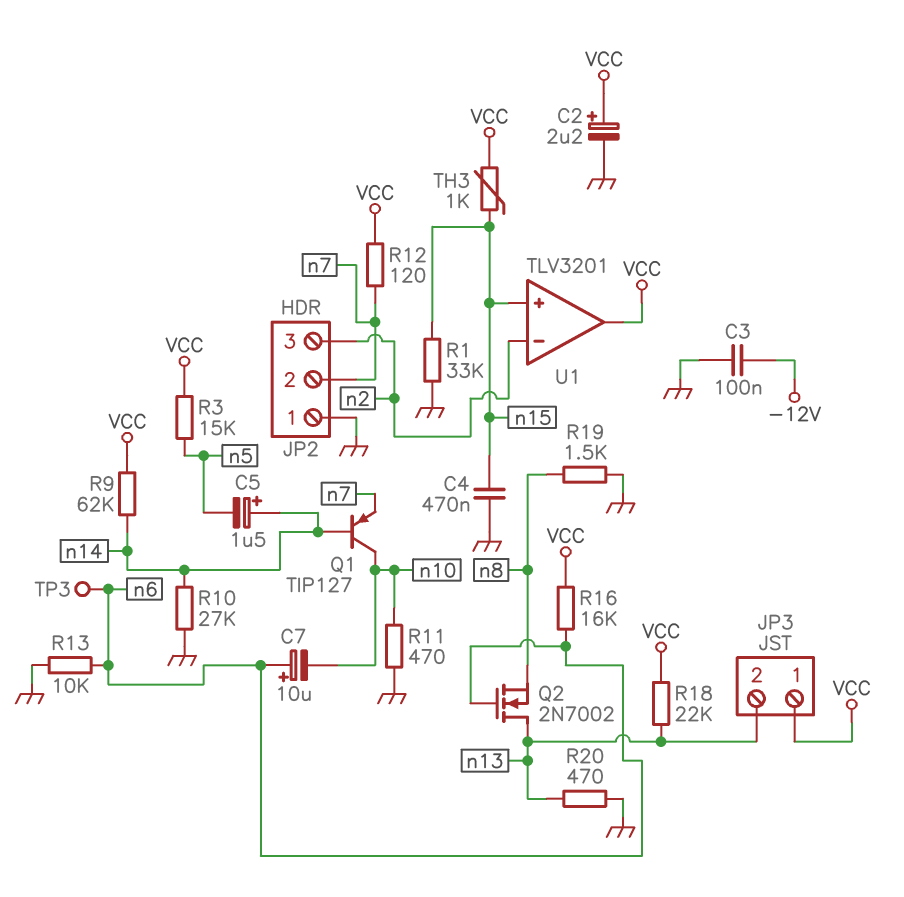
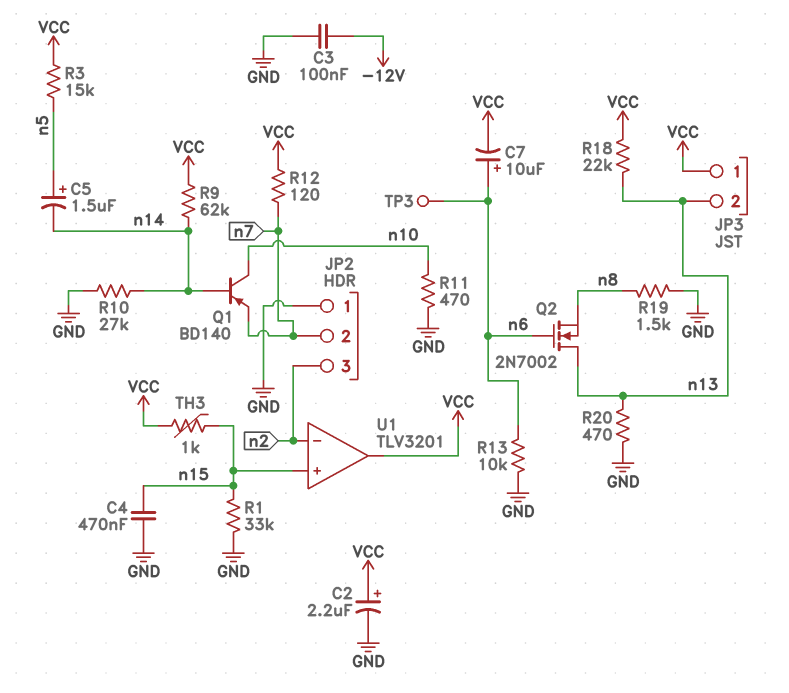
C5: 1.5uF (plus n14, minus n5) -> 1.5uF (plus n5, minus n14)
C7: 10uF (plus n6, minus n10) -> 10uF (plus n6, minus VCC)
Q1: PNP TIP127 (B n14, C n10, E n7) -> PNP BD140 (B n14, C n10, E n7)
R16: 16k (VCC, n6) -> none

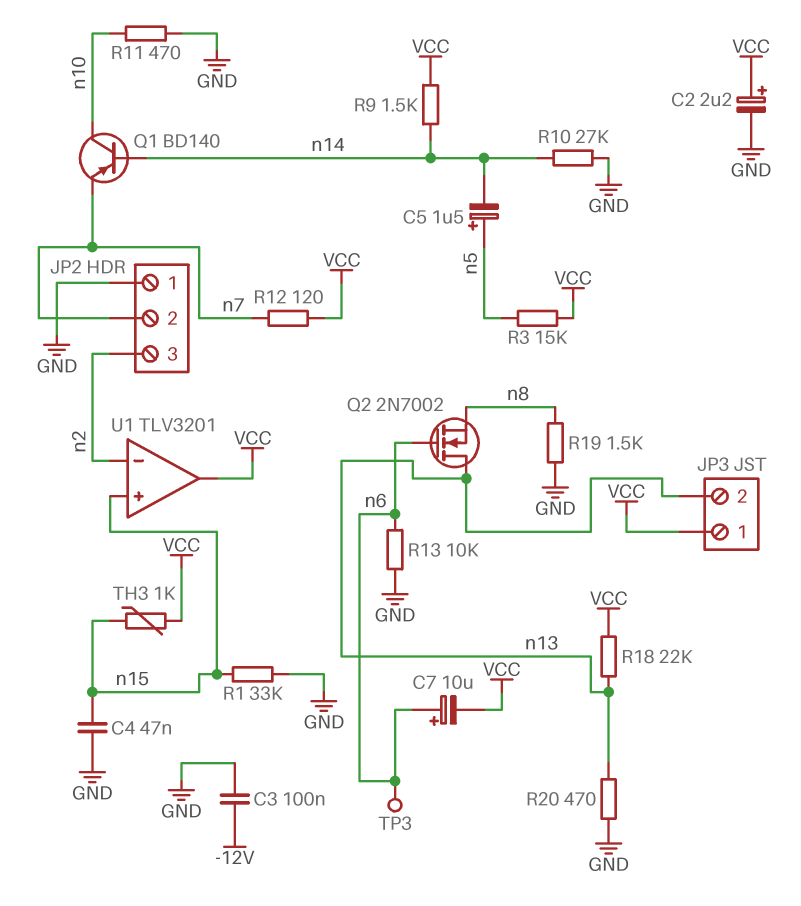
C4: 470nF (GND, n15) -> 47nF (GND, n15)
R9: 62k (VCC, n14) -> 1.5k (VCC, n14)

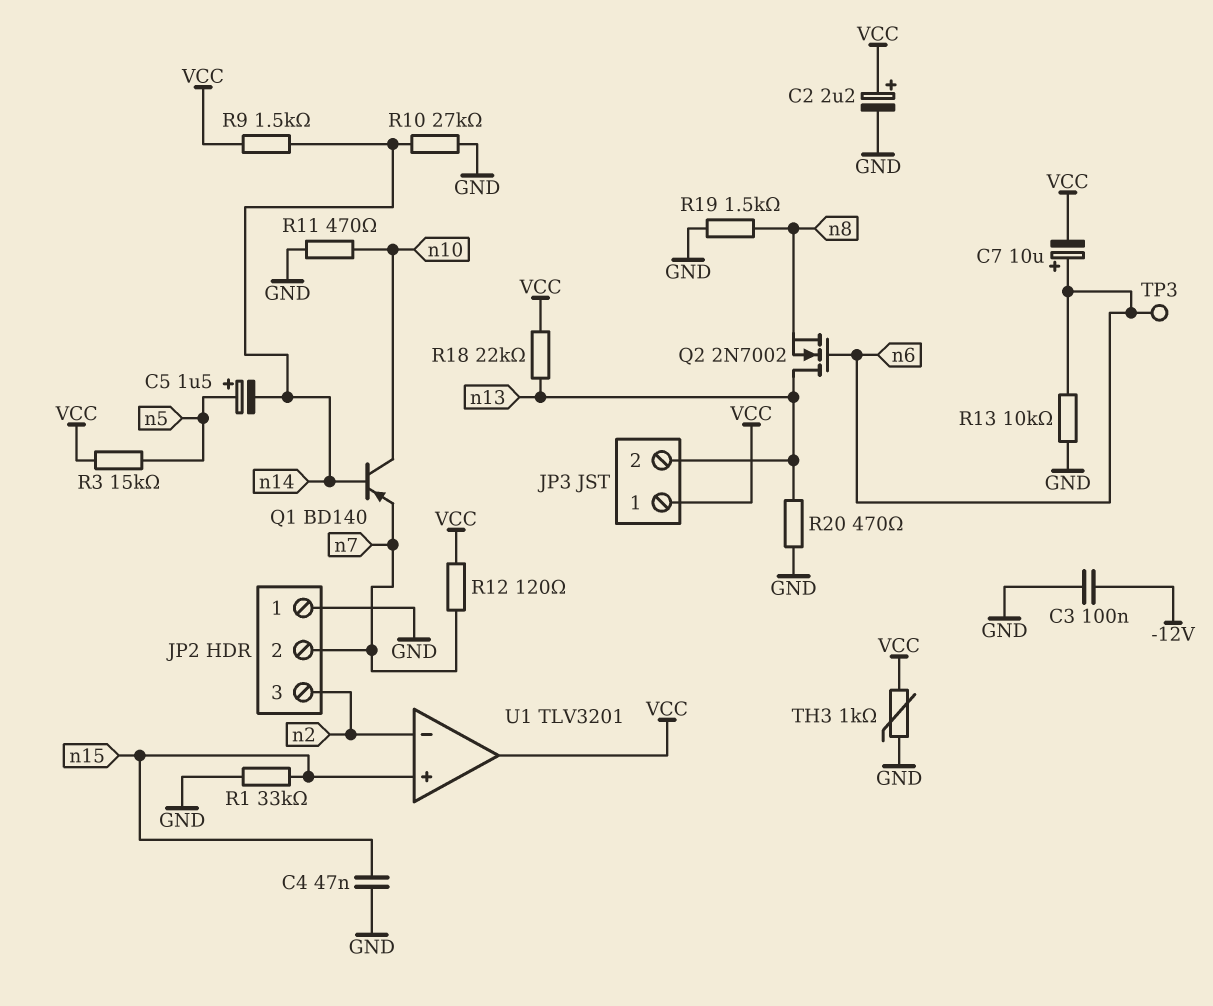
TH3: 1k (VCC, n15) -> 1k (GND, VCC)

